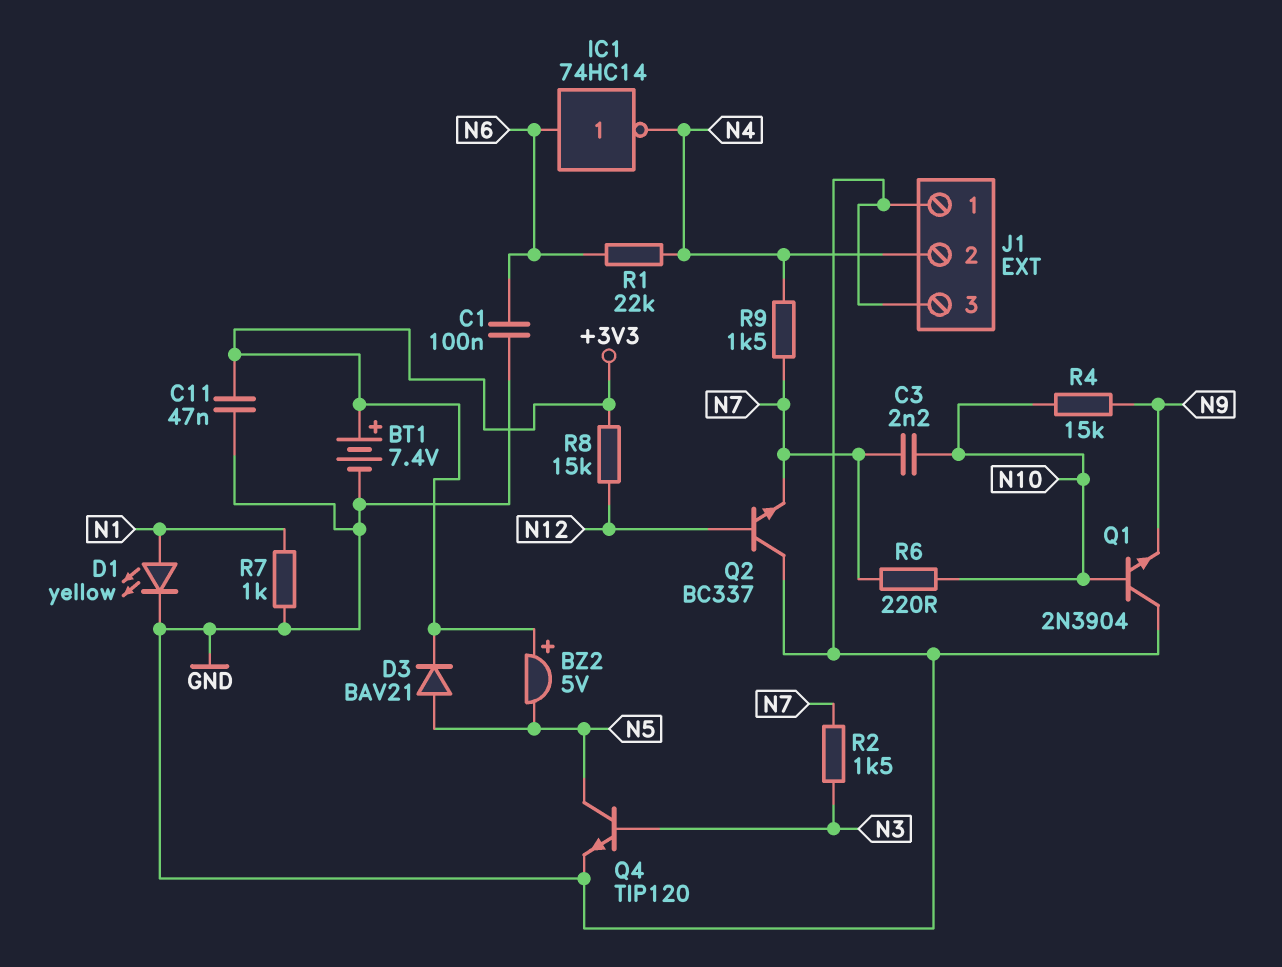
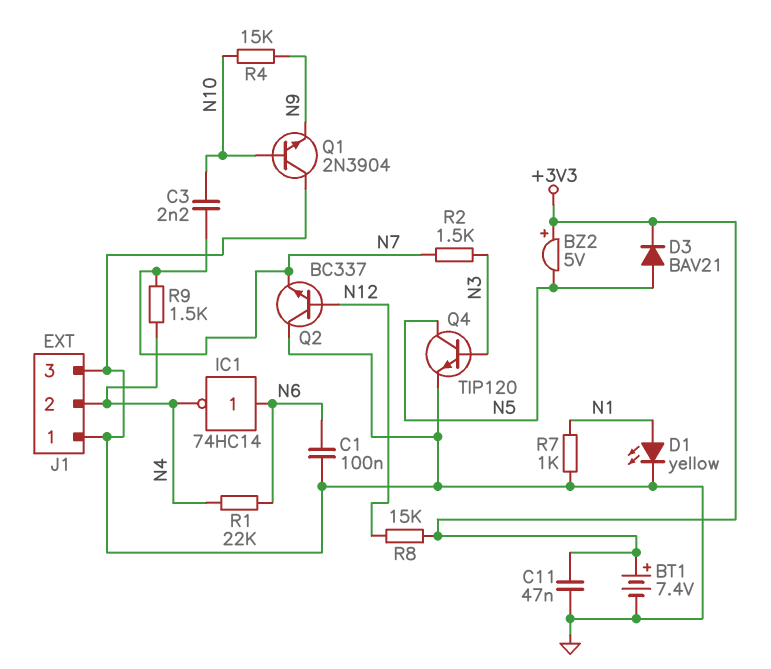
R6: 220 (N7, N10) -> none

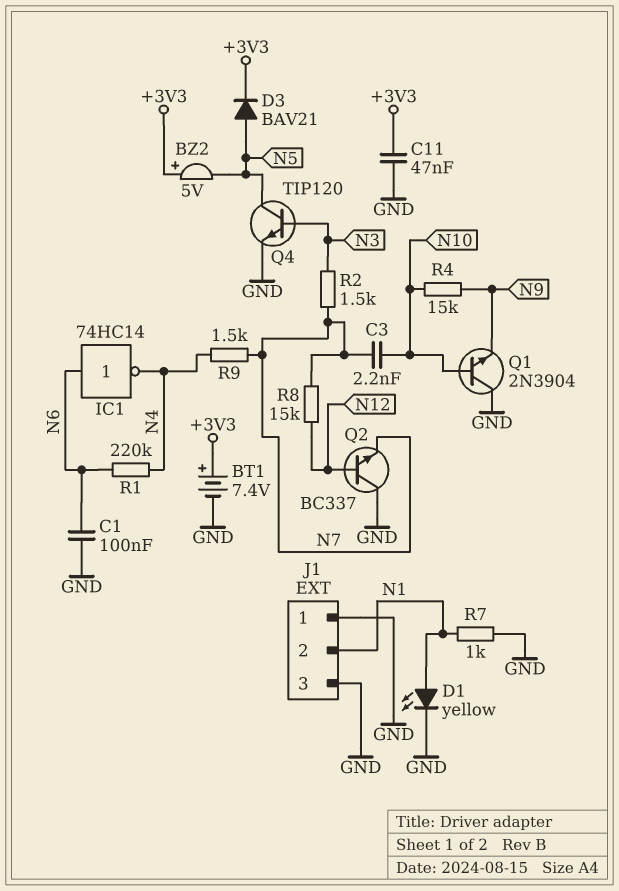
J1 pin 2: N4 -> N1
R1: 22k (N4, N6) -> 220k (N4, N6)
R8: 15k (+3V3, N12) -> 15k (N7, N12)

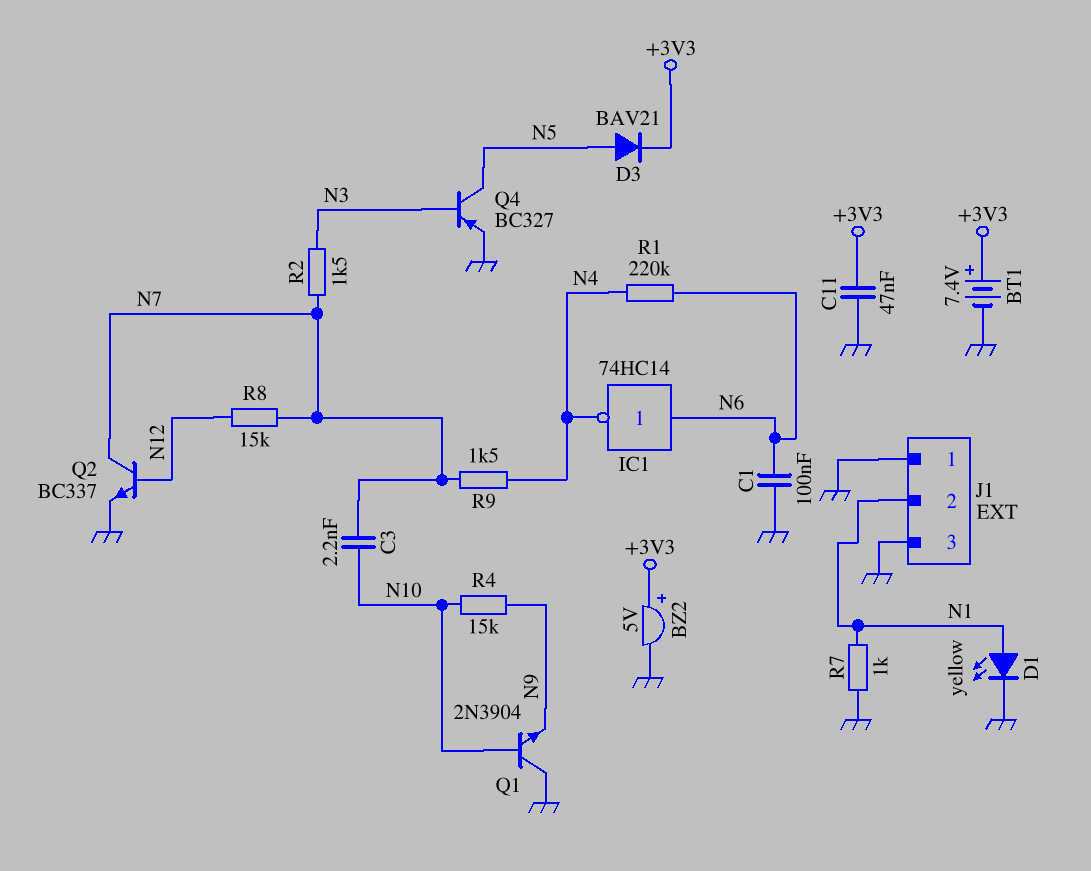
BZ2: buzzer 5V (plus +3V3, minus N5) -> buzzer 5V (plus +3V3, minus GND)
Q2: NPN BC337 (B N12, C GND, E N7) -> NPN BC337 (B N12, C N7, E GND)
Q4: NPN TIP120 (B N3, C N5, E GND) -> PNP BC327 (B N3, C N5, E GND)

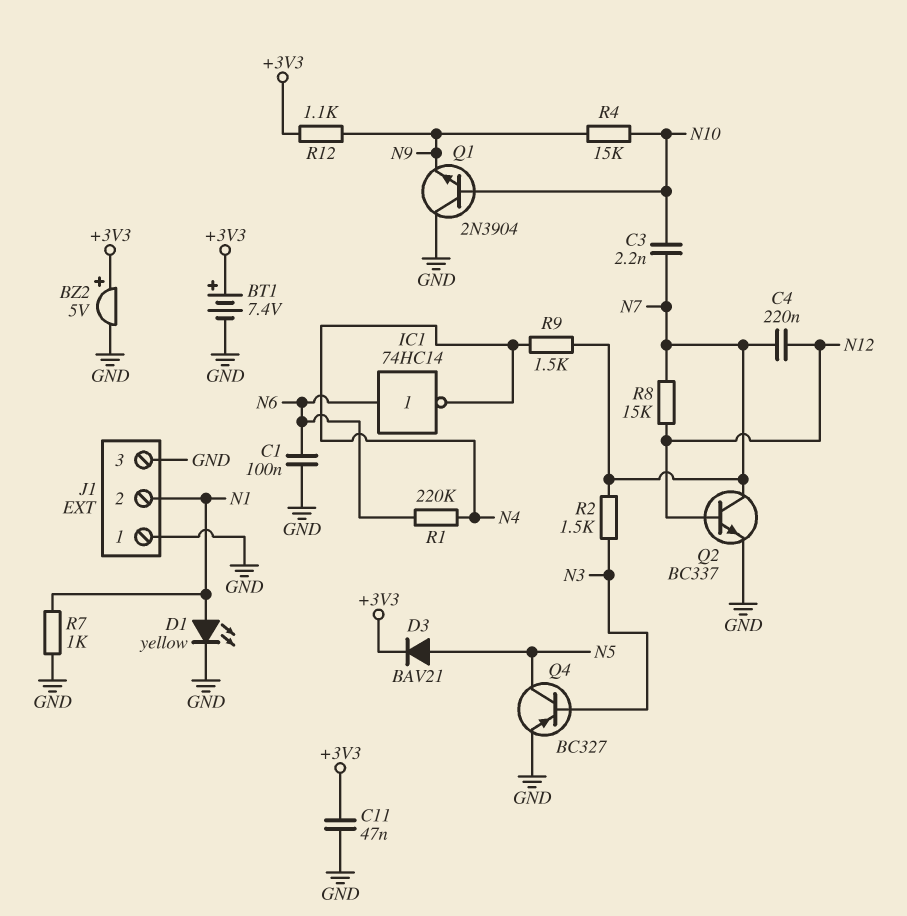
C4: none -> 220nF (N7, N12)
R12: none -> 1.1k (+3V3, N9)

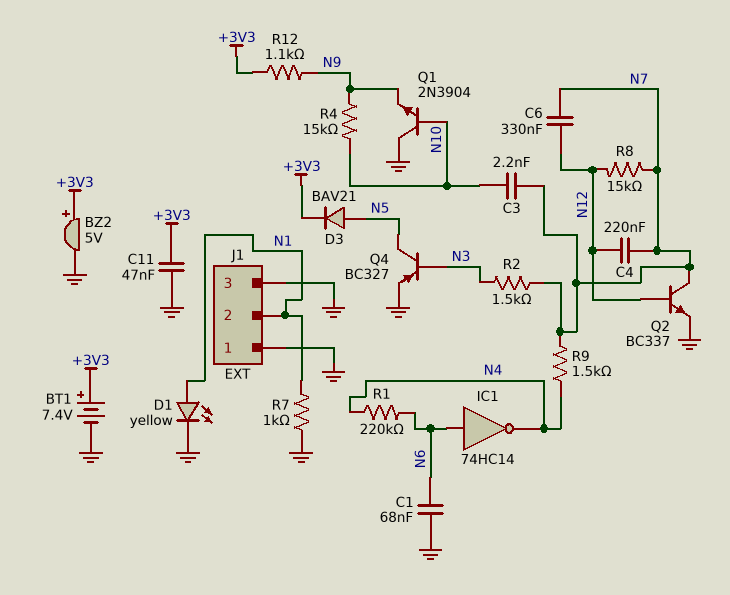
C1: 100nF (GND, N6) -> 68nF (GND, N6)
C6: none -> 330nF (N7, N12)

